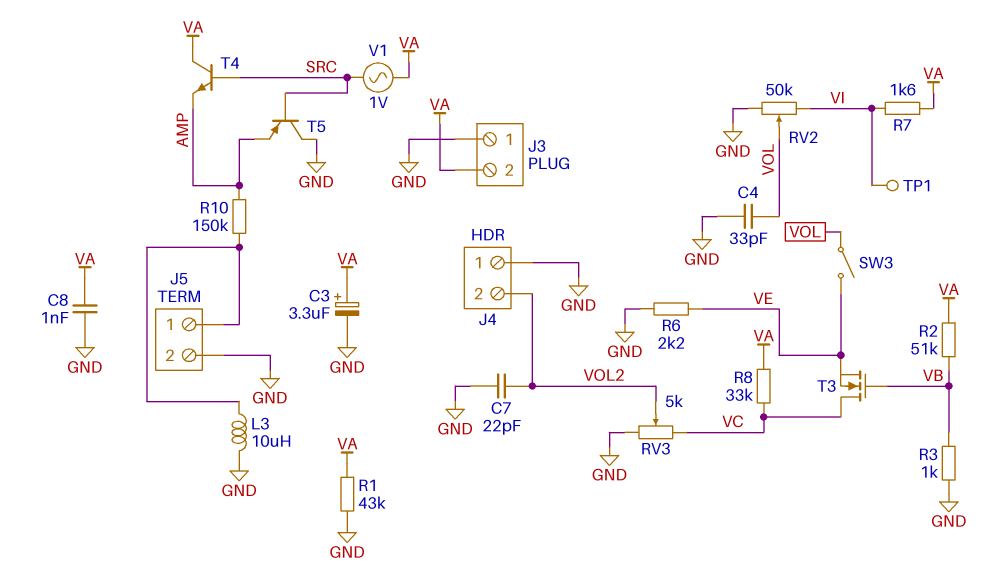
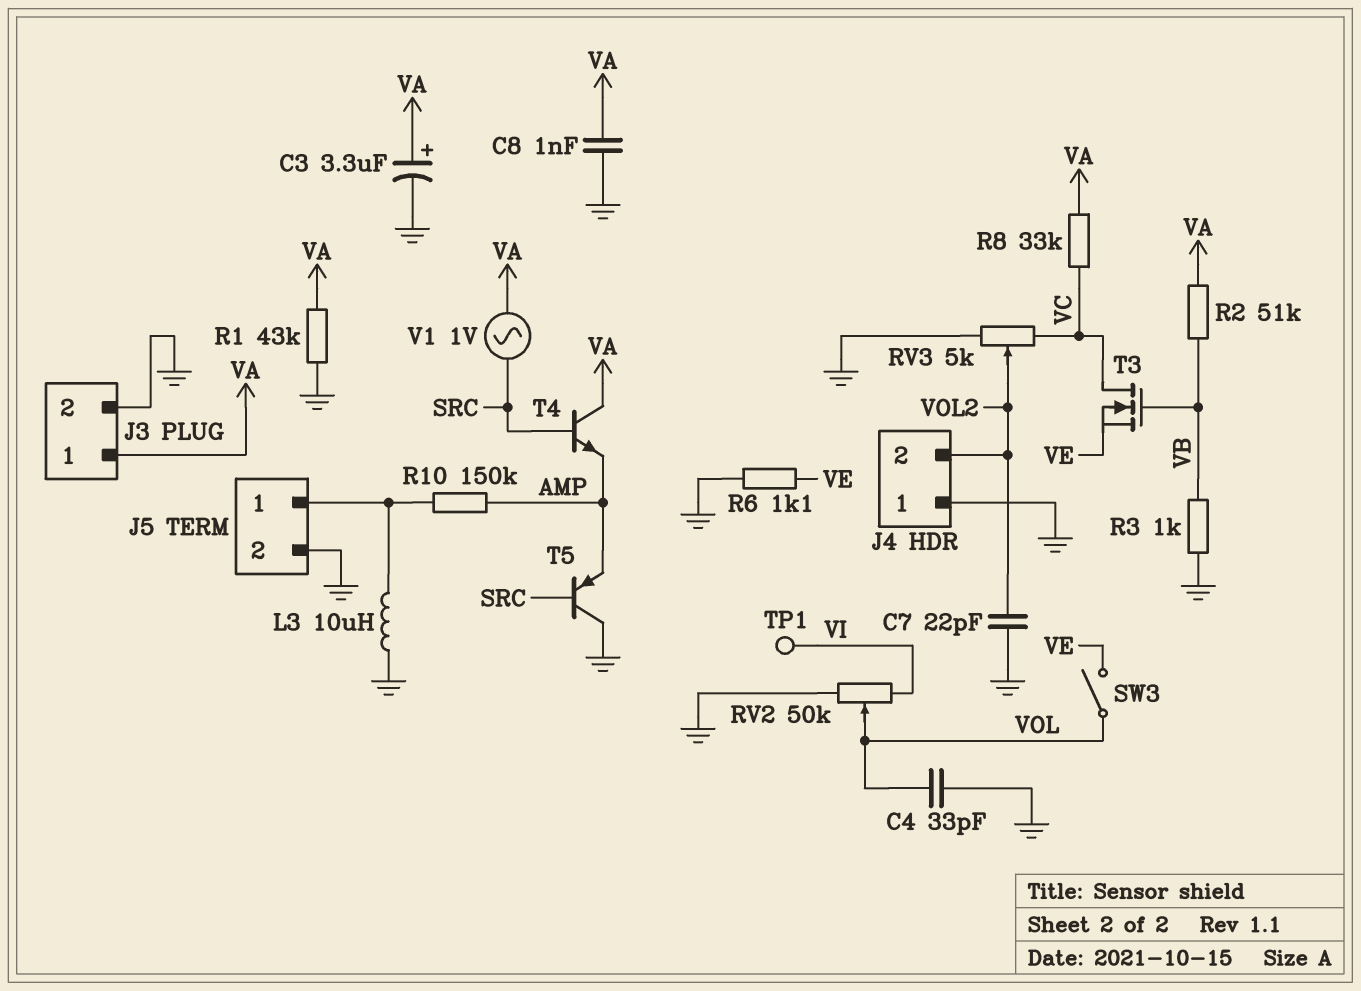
J3 pin 1: GND -> VA
J3 pin 2: VA -> GND
R6: 2.2k (GND, VE) -> 1.1k (GND, VE)
R7: 1.6k (VA, VI) -> none

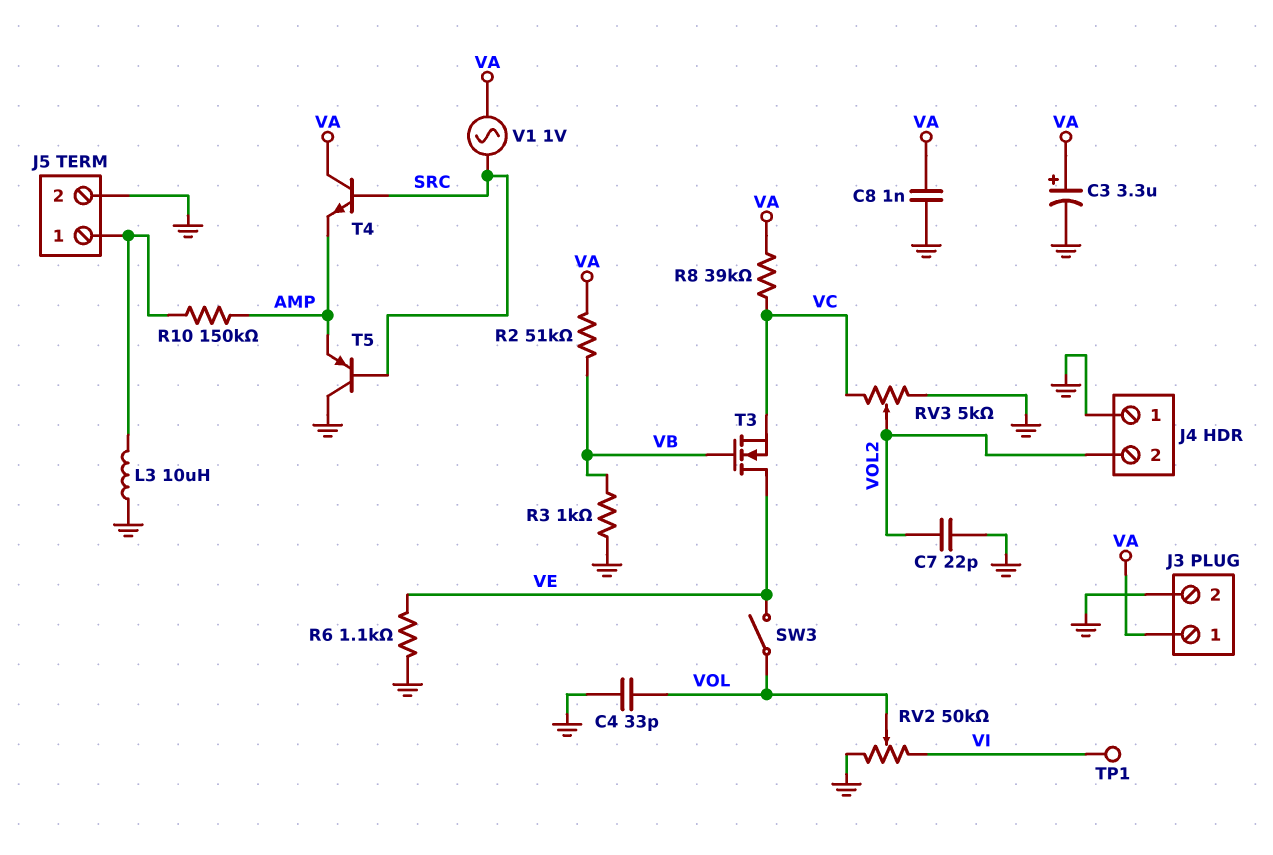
R1: 43k (GND, VA) -> none
R8: 33k (VA, VC) -> 39k (VA, VC)
T3: NMOS (G VB, D VC, S VE) -> NMOS (G VB, D VE, S VC)

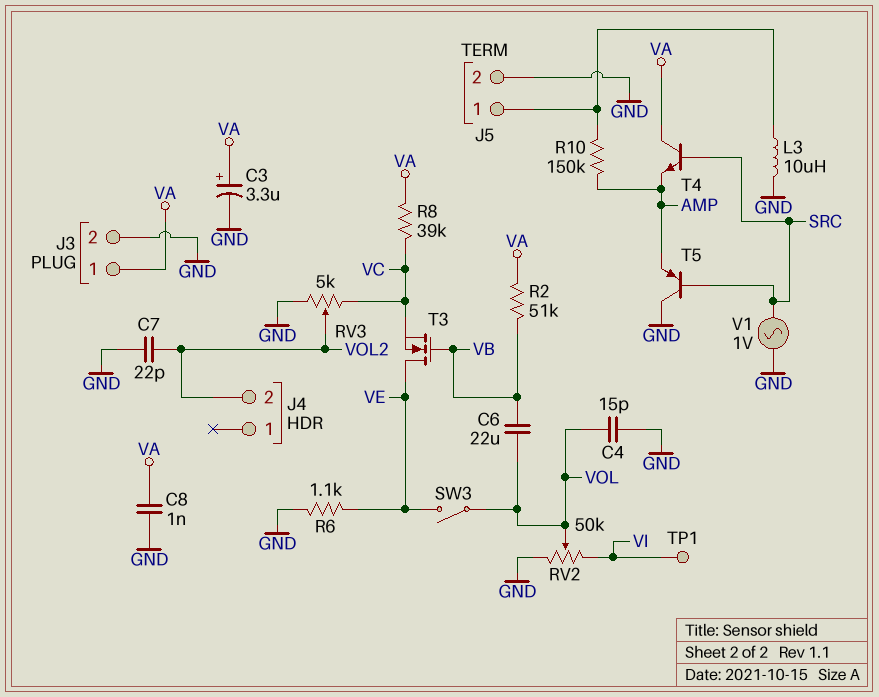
C4: 33pF (GND, VOL) -> 15pF (GND, VOL)
C6: none -> 22uF (VB, VOL)
J4 pin 1: GND -> none
R3: 1k (GND, VB) -> none
V1: AC 1V (SRC, VA) -> AC 1V (GND, SRC)

